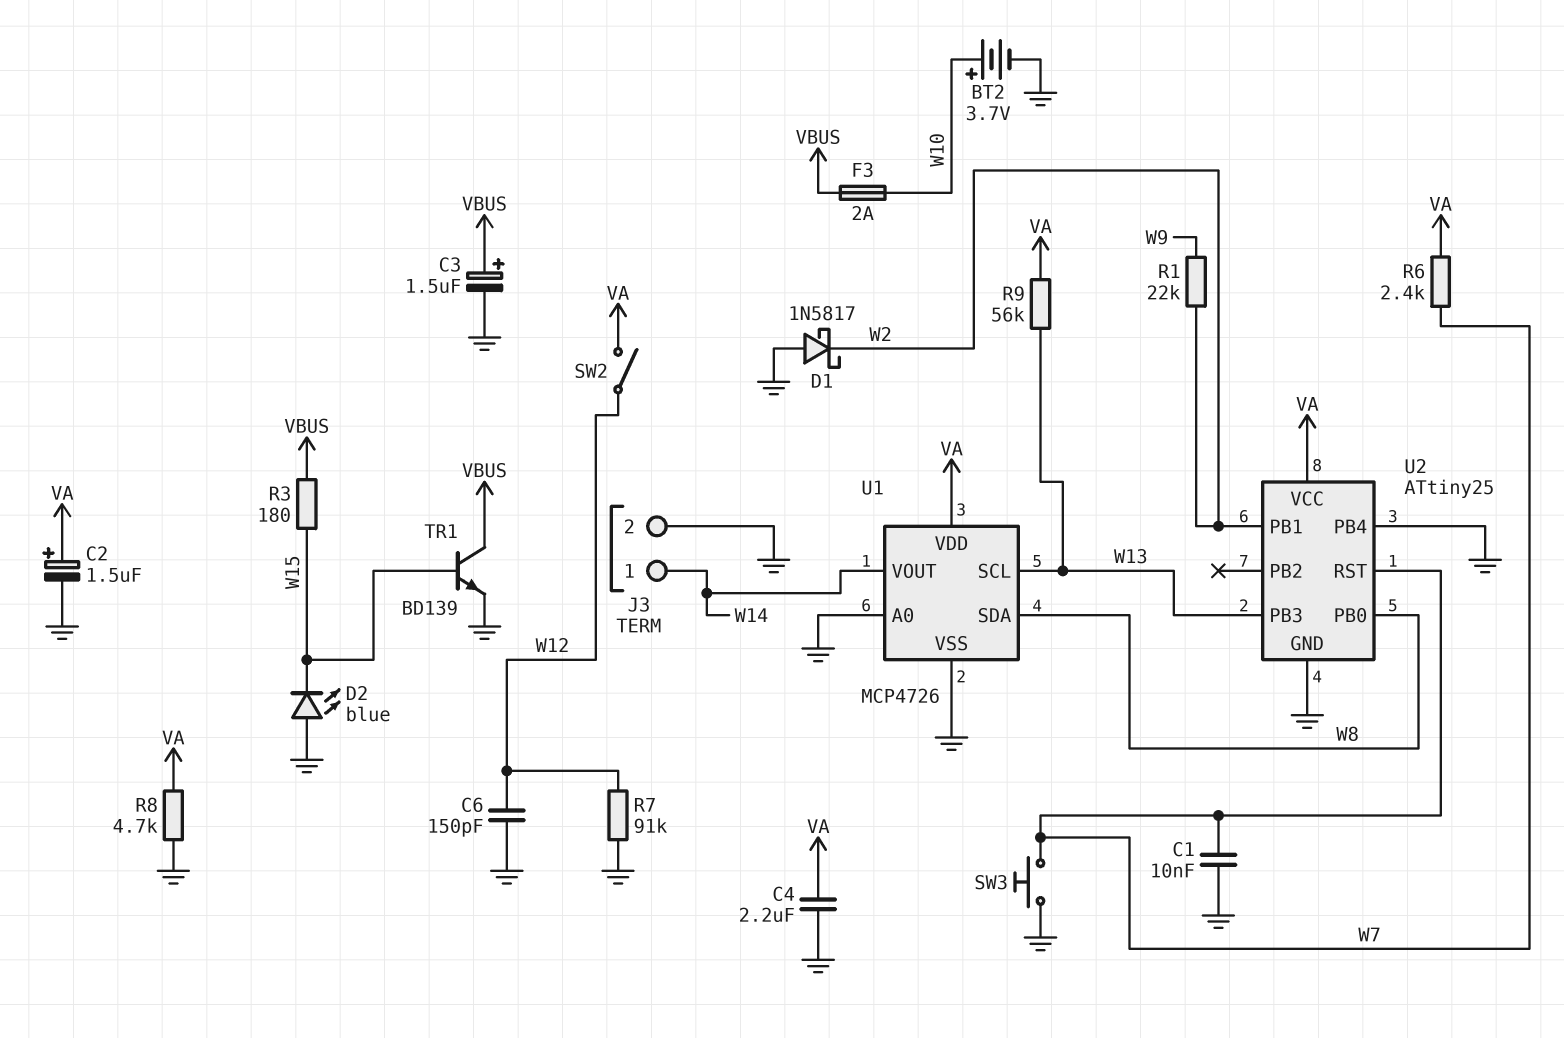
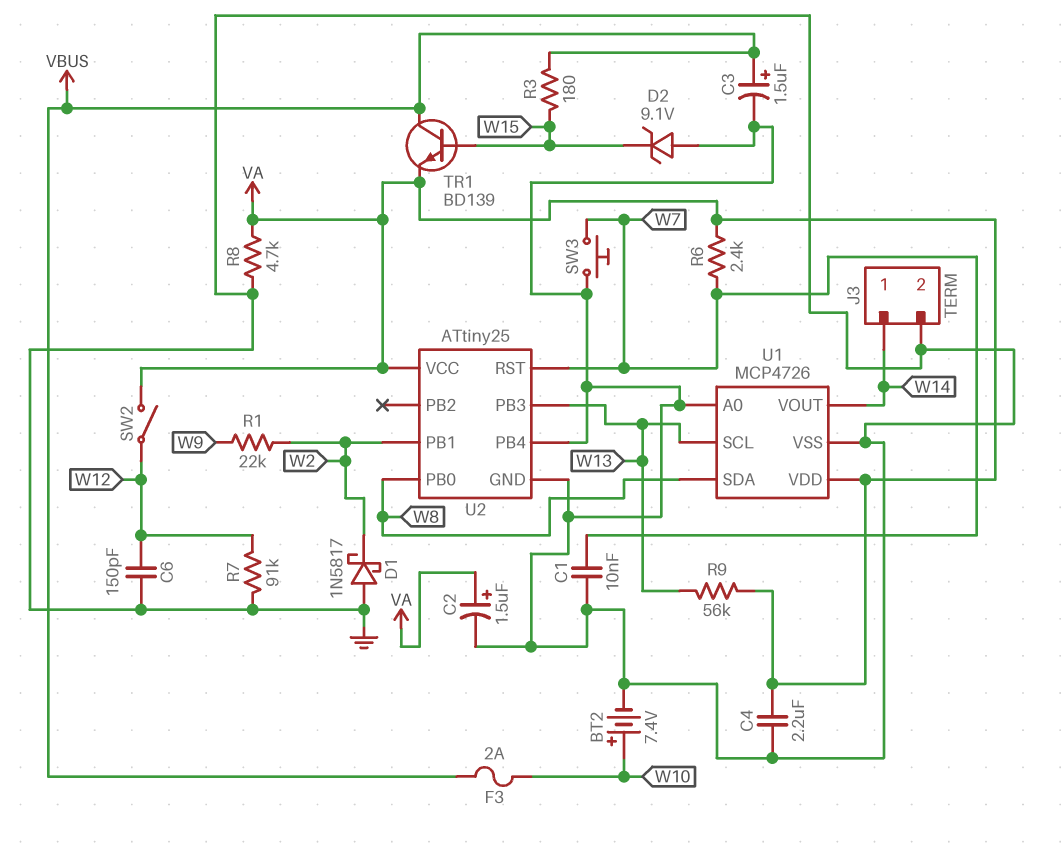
BT2: 3.7V (plus W10, minus GND) -> 7.4V (plus W10, minus GND)
D2: LED blue (A GND, K W15) -> zener 9.1V (A GND, K W15)
TR1: NPN BD139 (B W15, C VBUS, E GND) -> NPN BD139 (B W15, C VBUS, E VA)

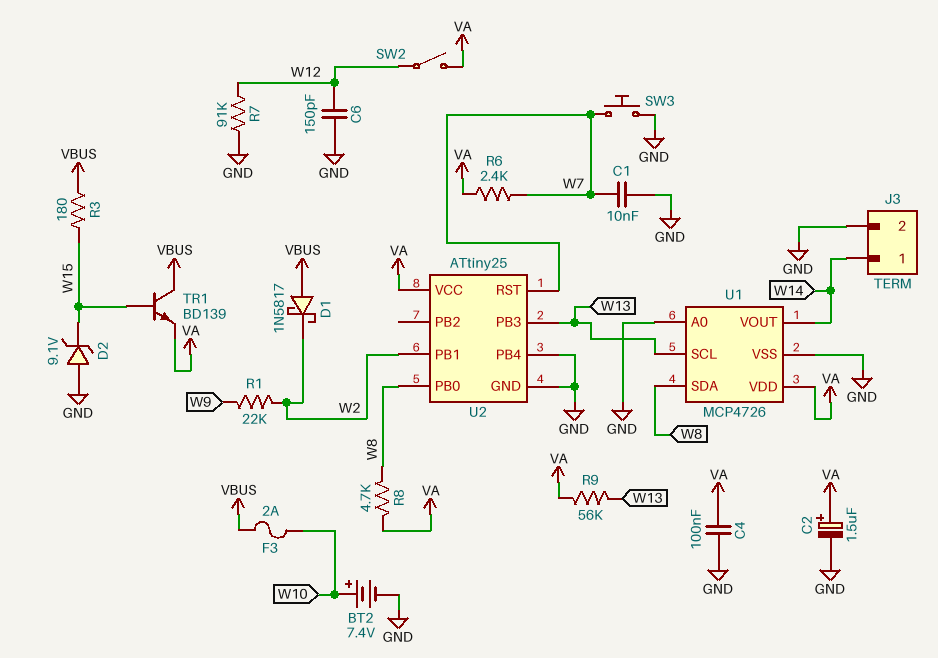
C3: 1.5uF (plus VBUS, minus GND) -> none
C4: 2.2uF (GND, VA) -> 100nF (GND, VA)
D1: schottky 1N5817 (A GND, K W2) -> schottky 1N5817 (A VBUS, K W2)
R8: 4.7k (GND, VA) -> 4.7k (VA, W8)

